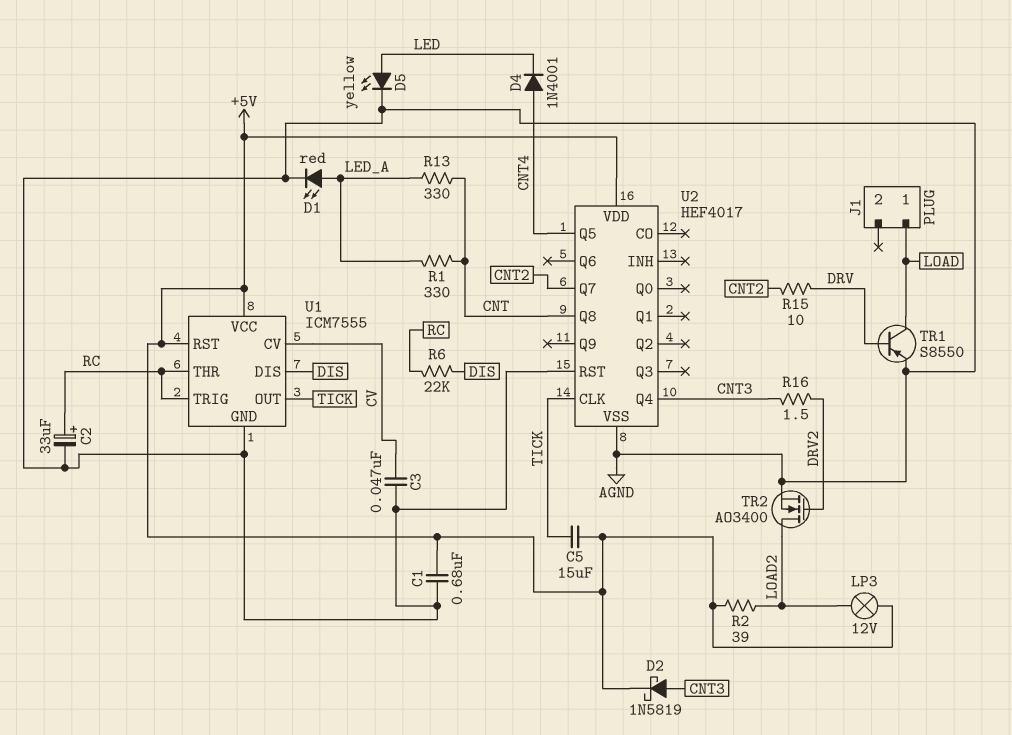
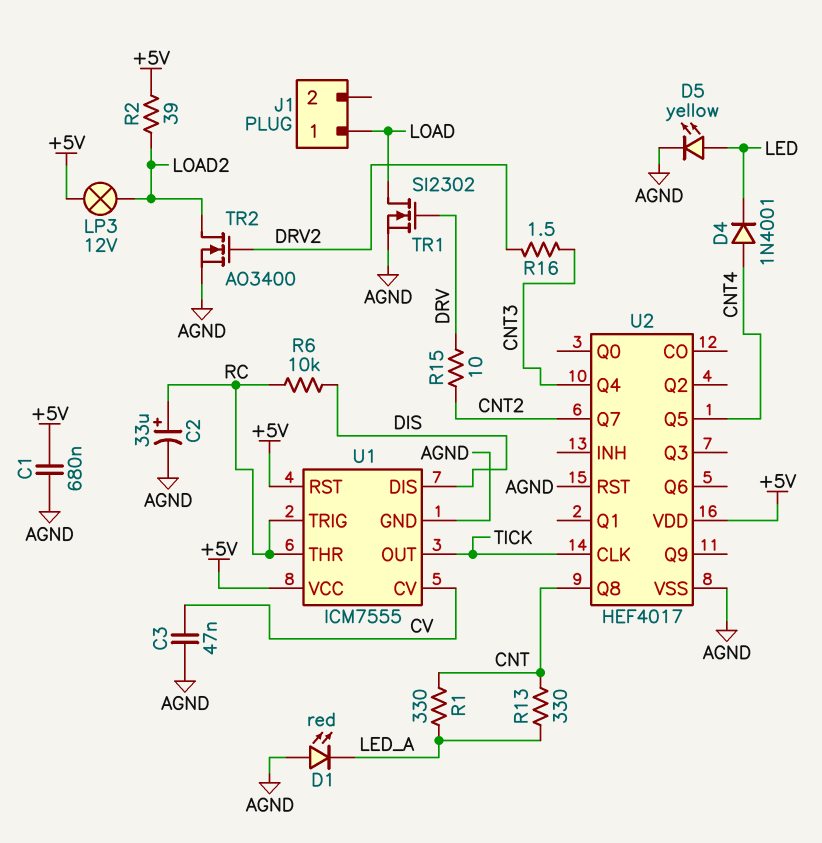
C5: 15uF (+5V, TICK) -> none
D1: LED red (A LED_A, K AGND) -> LED red (A AGND, K LED_A)
D2: schottky 1N5819 (A CNT3, K +5V) -> none
R6: 22k (DIS, RC) -> 10k (DIS, RC)
TR1: PNP S8550 (B DRV, C LOAD, E AGND) -> NMOS SI2302 (G DRV, D LOAD, S AGND)

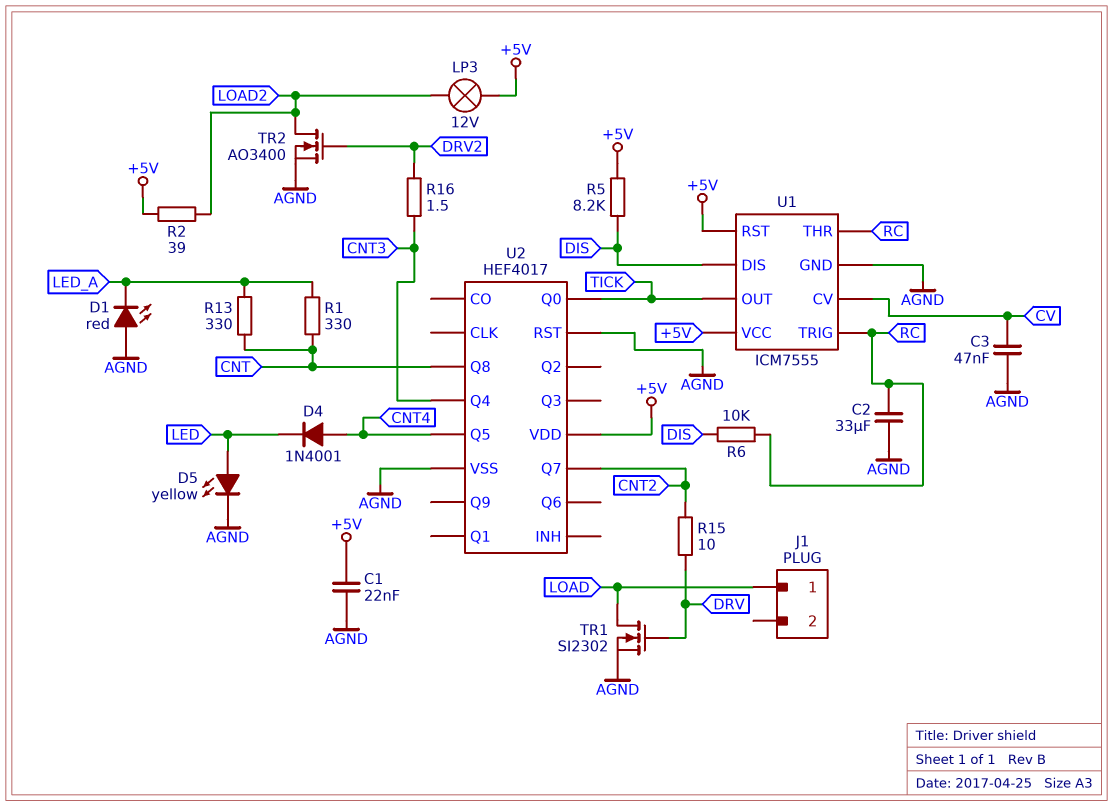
C1: 680nF (+5V, AGND) -> 22nF (+5V, AGND)
C2: 33uF (plus RC, minus AGND) -> 33uF (AGND, RC)
R5: none -> 8.2k (+5V, DIS)
U2 pin CLK: TICK -> none
U2 pin Q0: none -> TICK

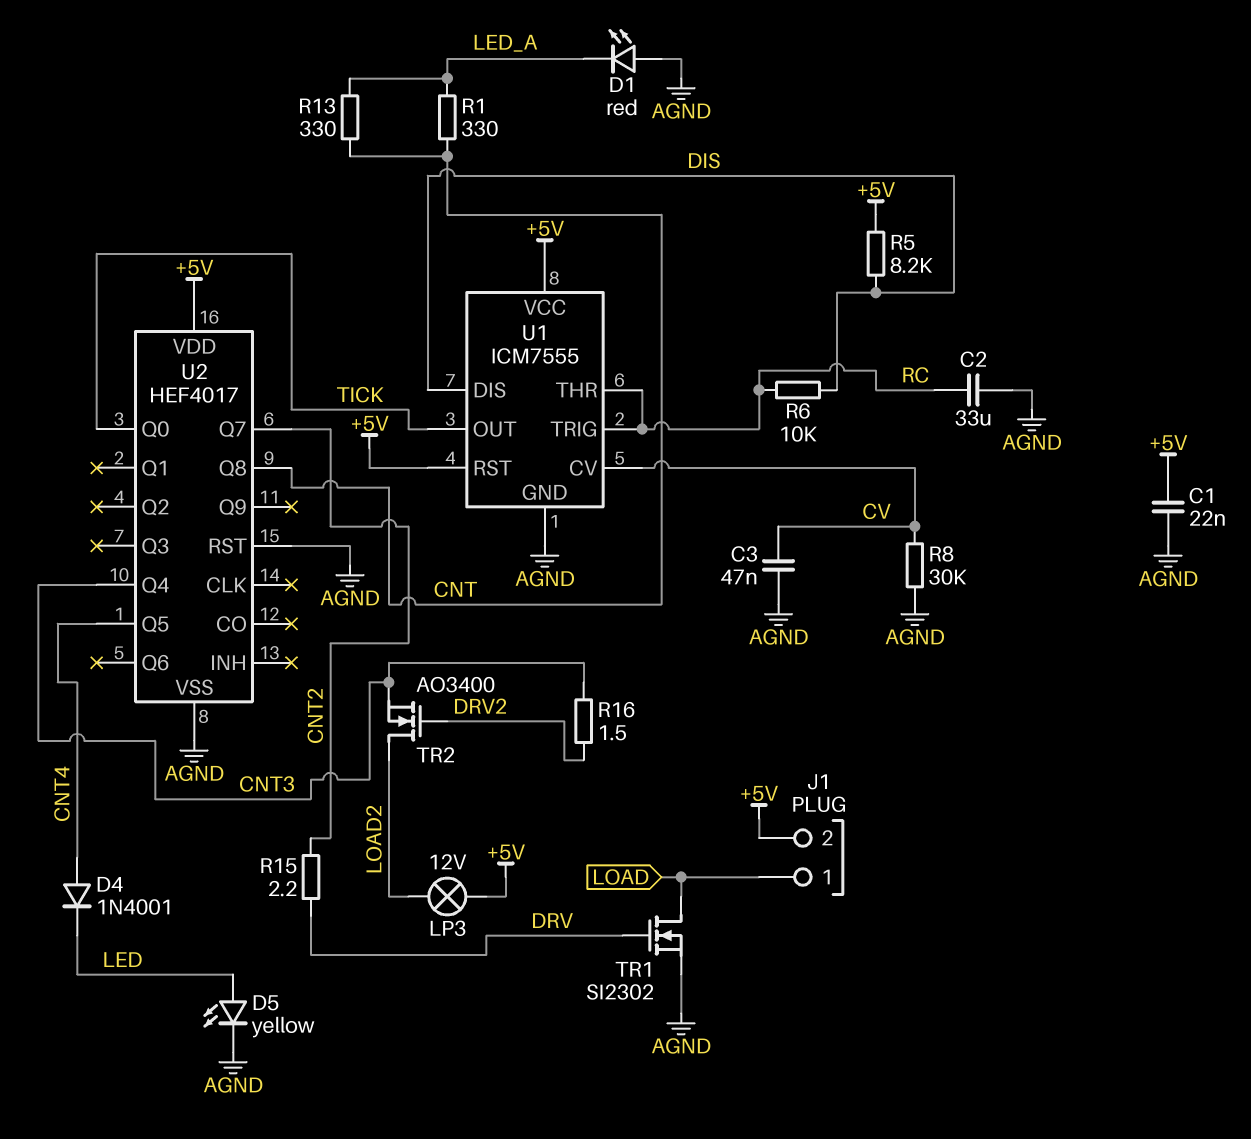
J1 pin 2: none -> +5V
R2: 39 (+5V, LOAD2) -> none
R8: none -> 30k (AGND, CV)
R15: 10 (CNT2, DRV) -> 2.2 (CNT2, DRV)
TR2: NMOS AO3400 (G DRV2, D LOAD2, S AGND) -> NMOS AO3400 (G DRV2, D LOAD2, S CNT3)

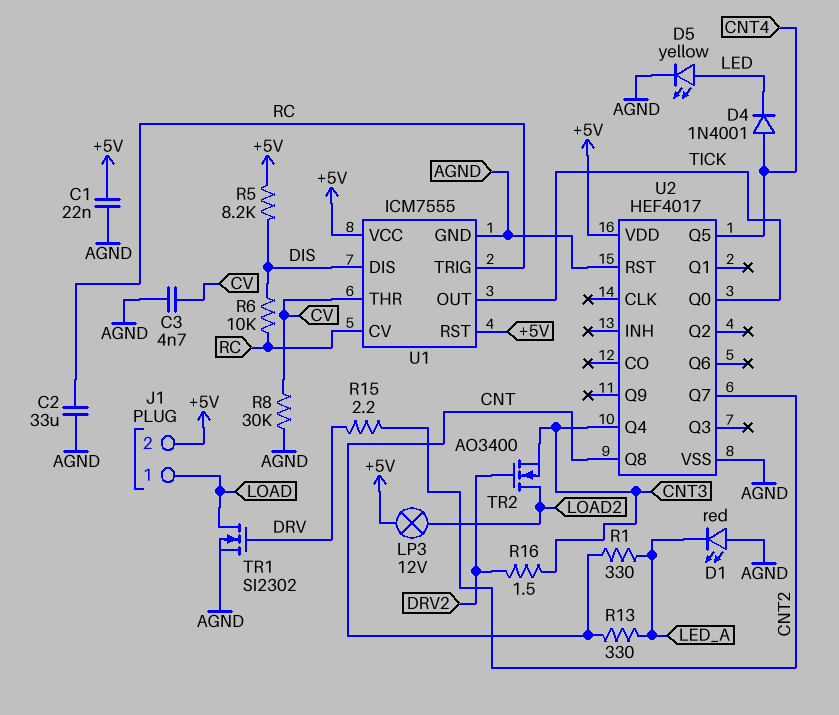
C3: 47nF (AGND, CV) -> 4.7nF (AGND, CV)
U1 pin CV: CV -> RC
U1 pin THR: RC -> CV

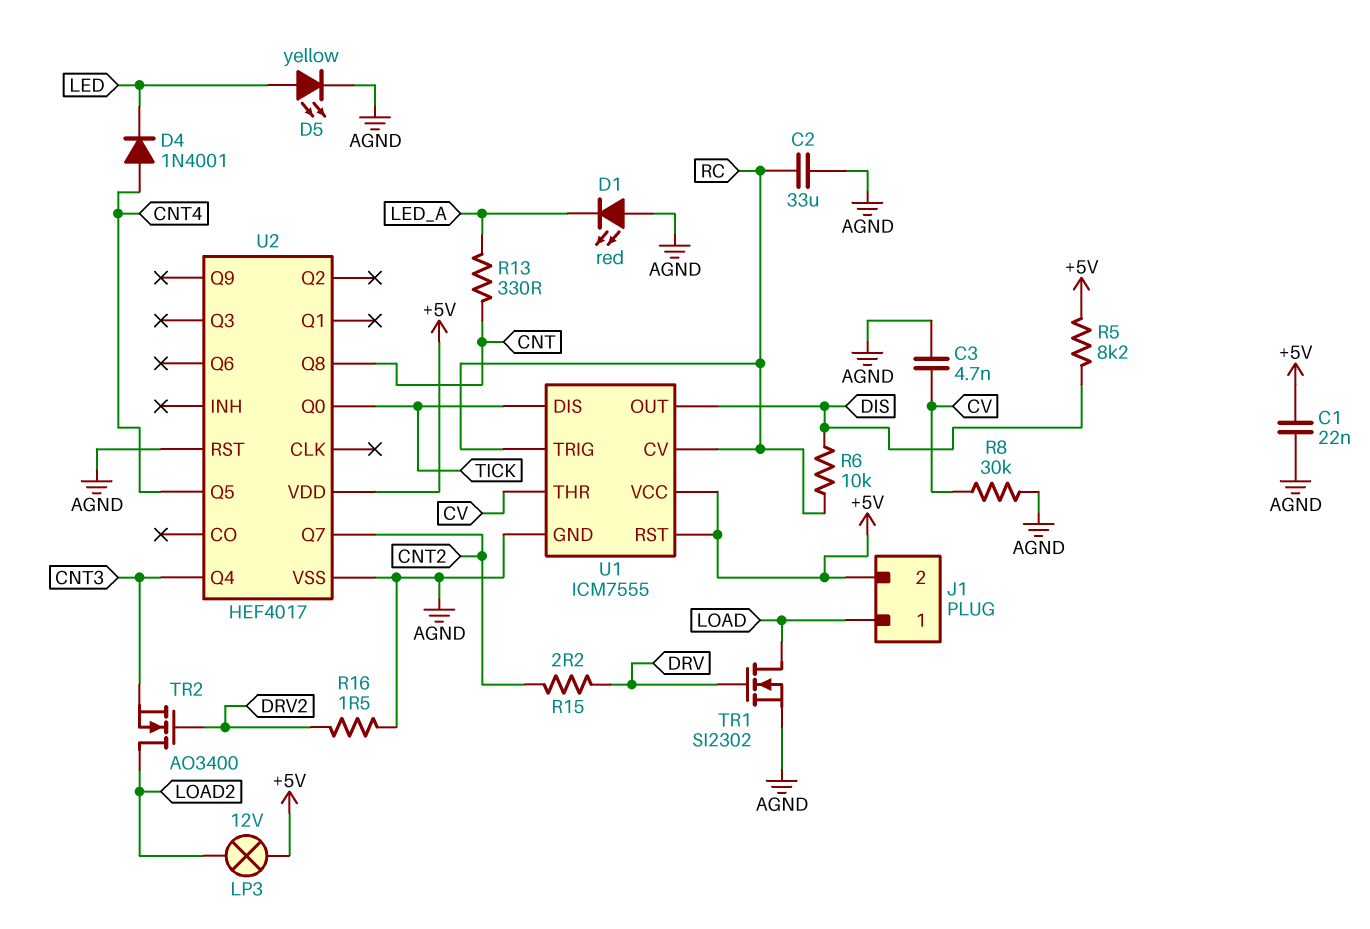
R1: 330 (CNT, LED_A) -> none
R16: 1.5 (CNT3, DRV2) -> 1.5 (AGND, DRV2)
U1 pin DIS: DIS -> TICK
U1 pin OUT: TICK -> DIS

